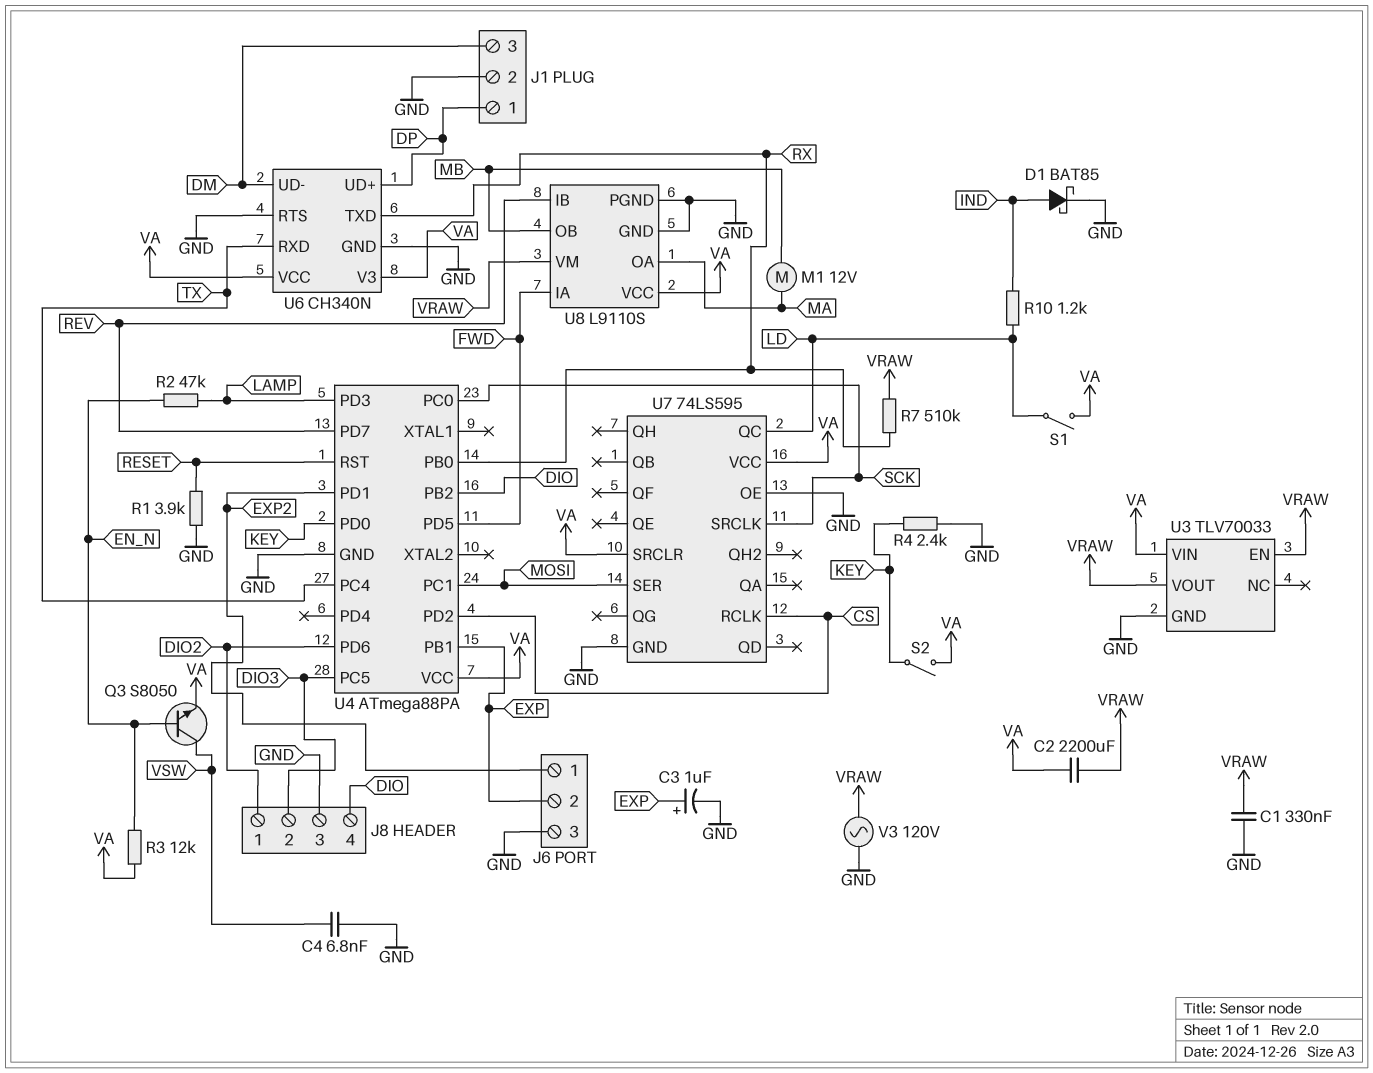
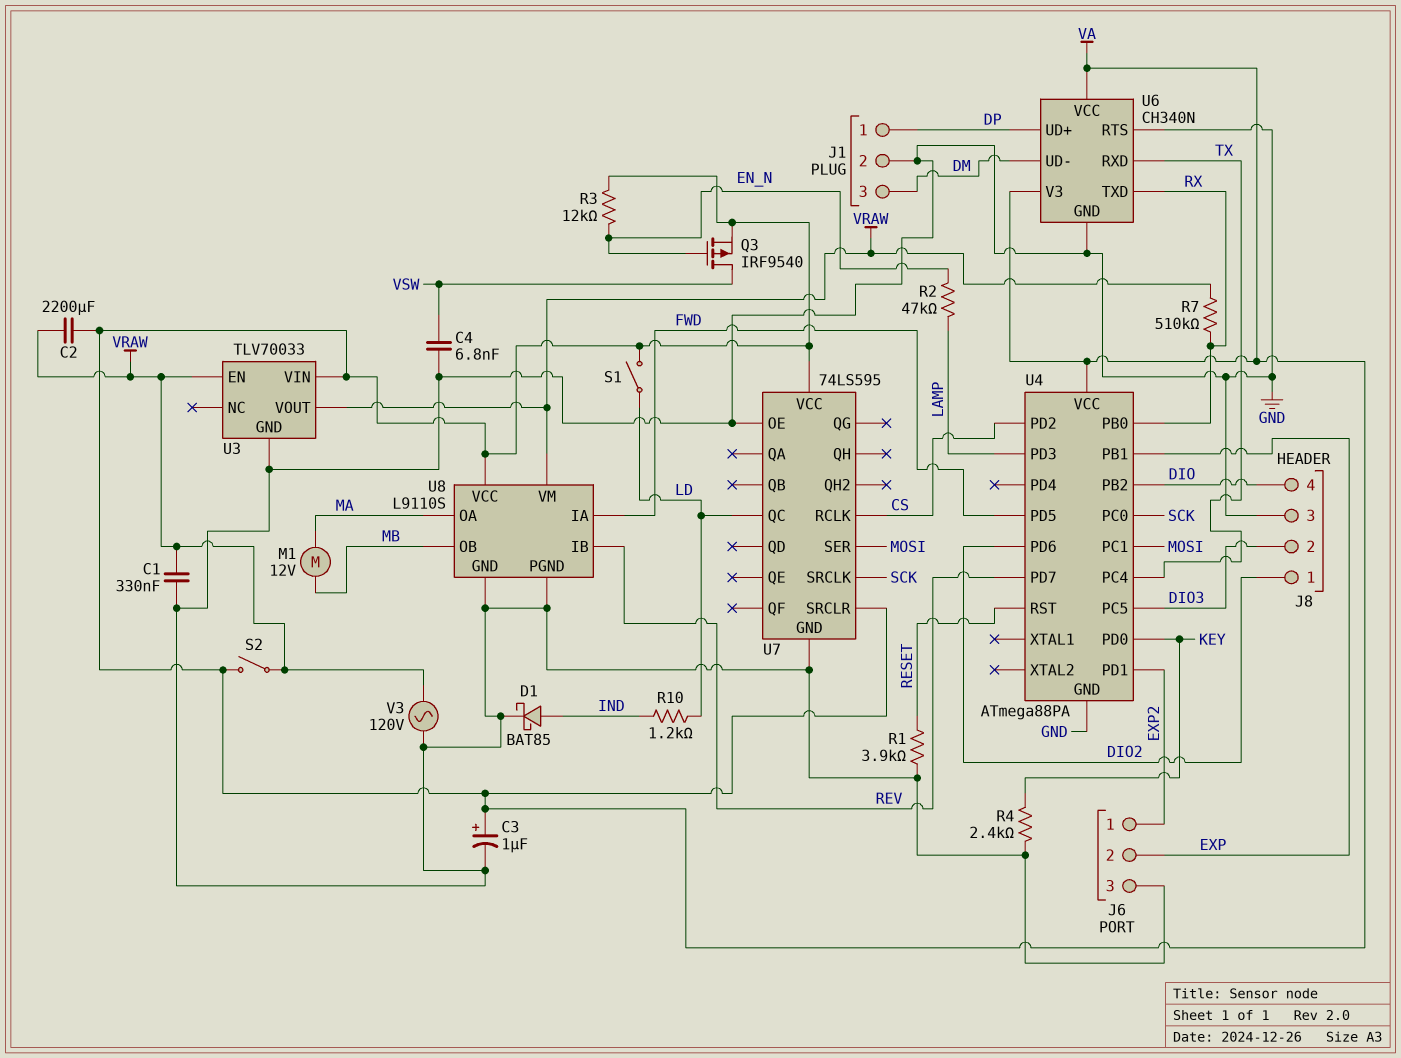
C3: 1uF (plus EXP, minus GND) -> 1uF (plus VA, minus GND)
Q3: NPN S8050 (B EN_N, C VSW, E VA) -> PMOS IRF9540 (G EN_N, D VSW, S VA)
S2: switch (KEY, VA) -> switch (VA, VRAW)

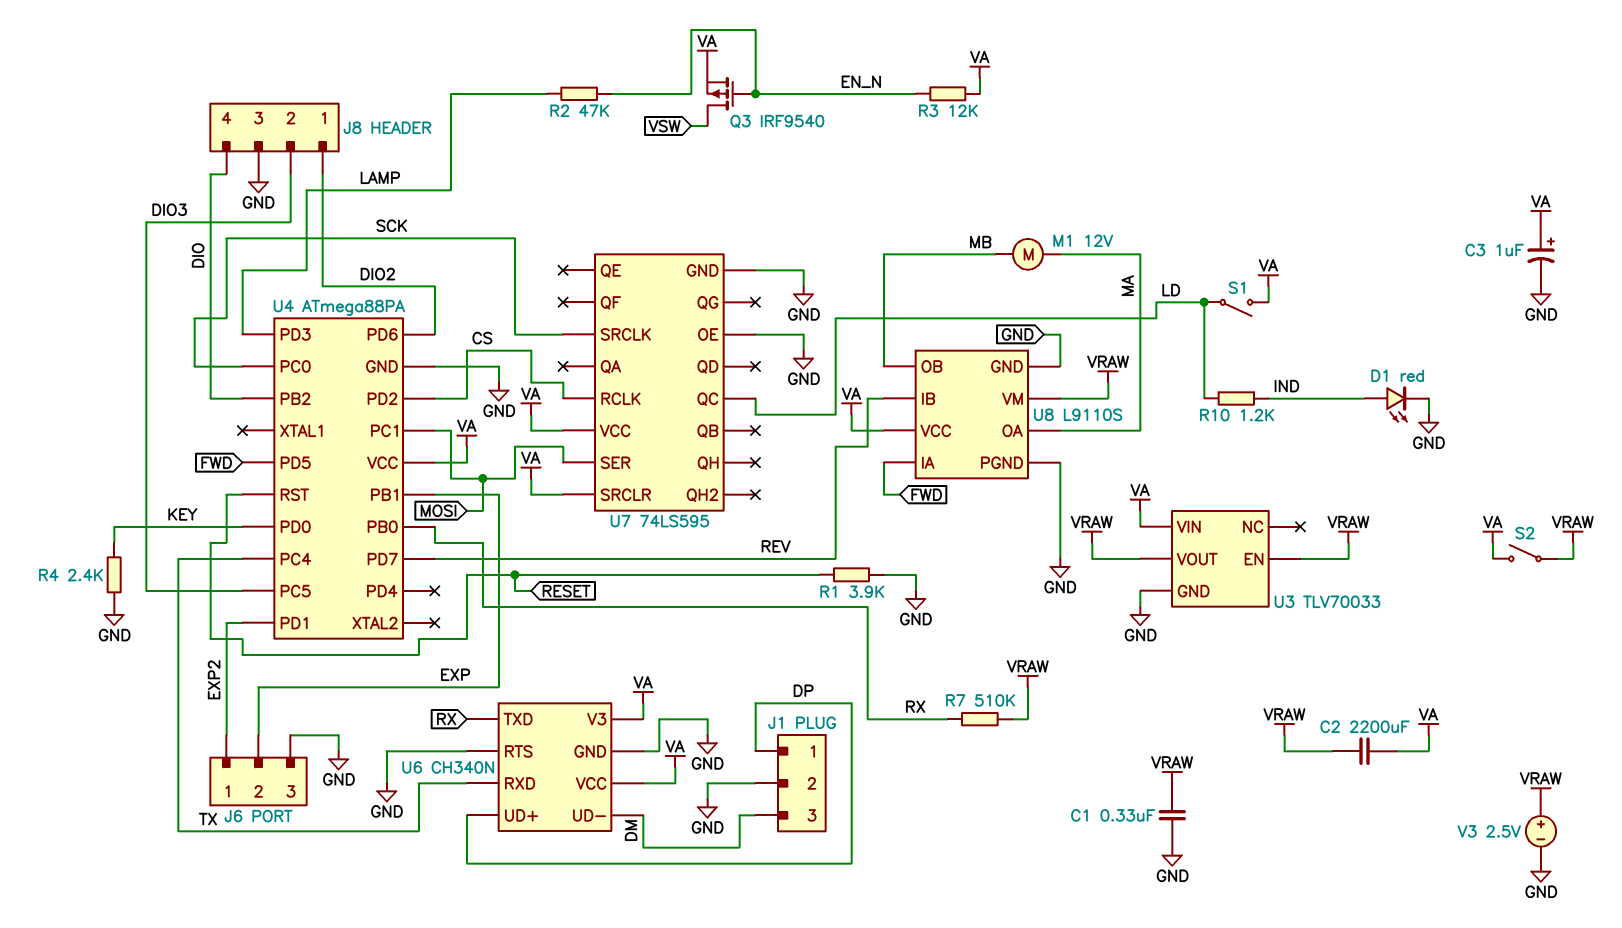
C4: 6.8nF (GND, VSW) -> none
D1: schottky BAT85 (A IND, K GND) -> LED red (A IND, K GND)
V3: AC 120V (GND, VRAW) -> 2.5V (plus VRAW, minus GND)

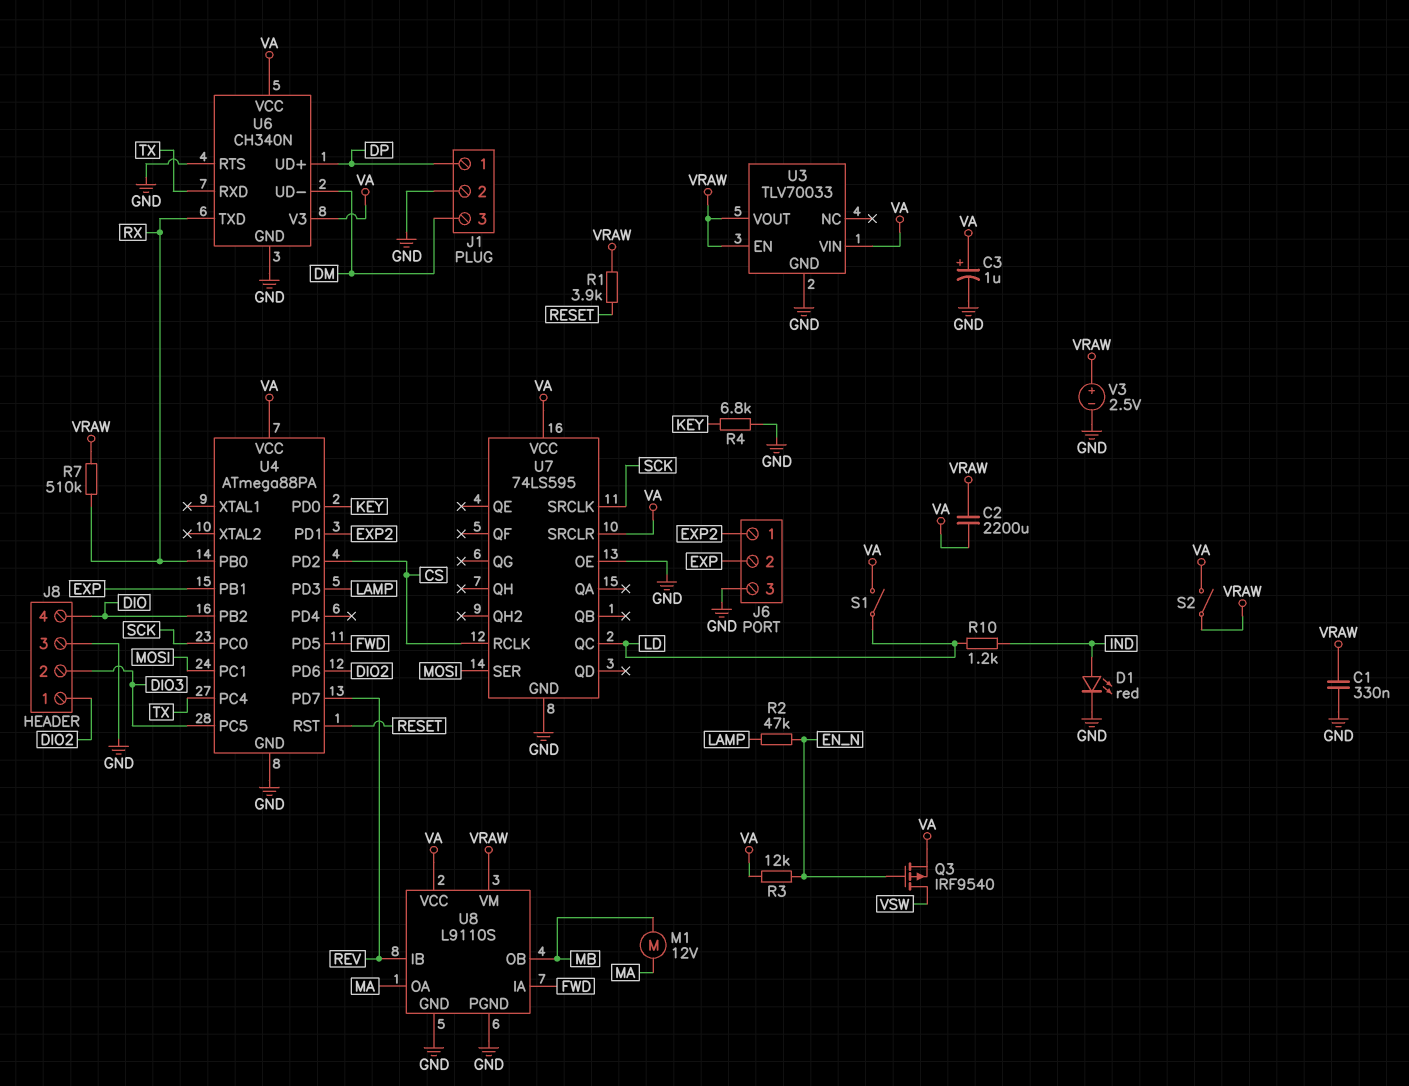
R1: 3.9k (GND, RESET) -> 3.9k (RESET, VRAW)
R4: 2.4k (GND, KEY) -> 6.8k (GND, KEY)

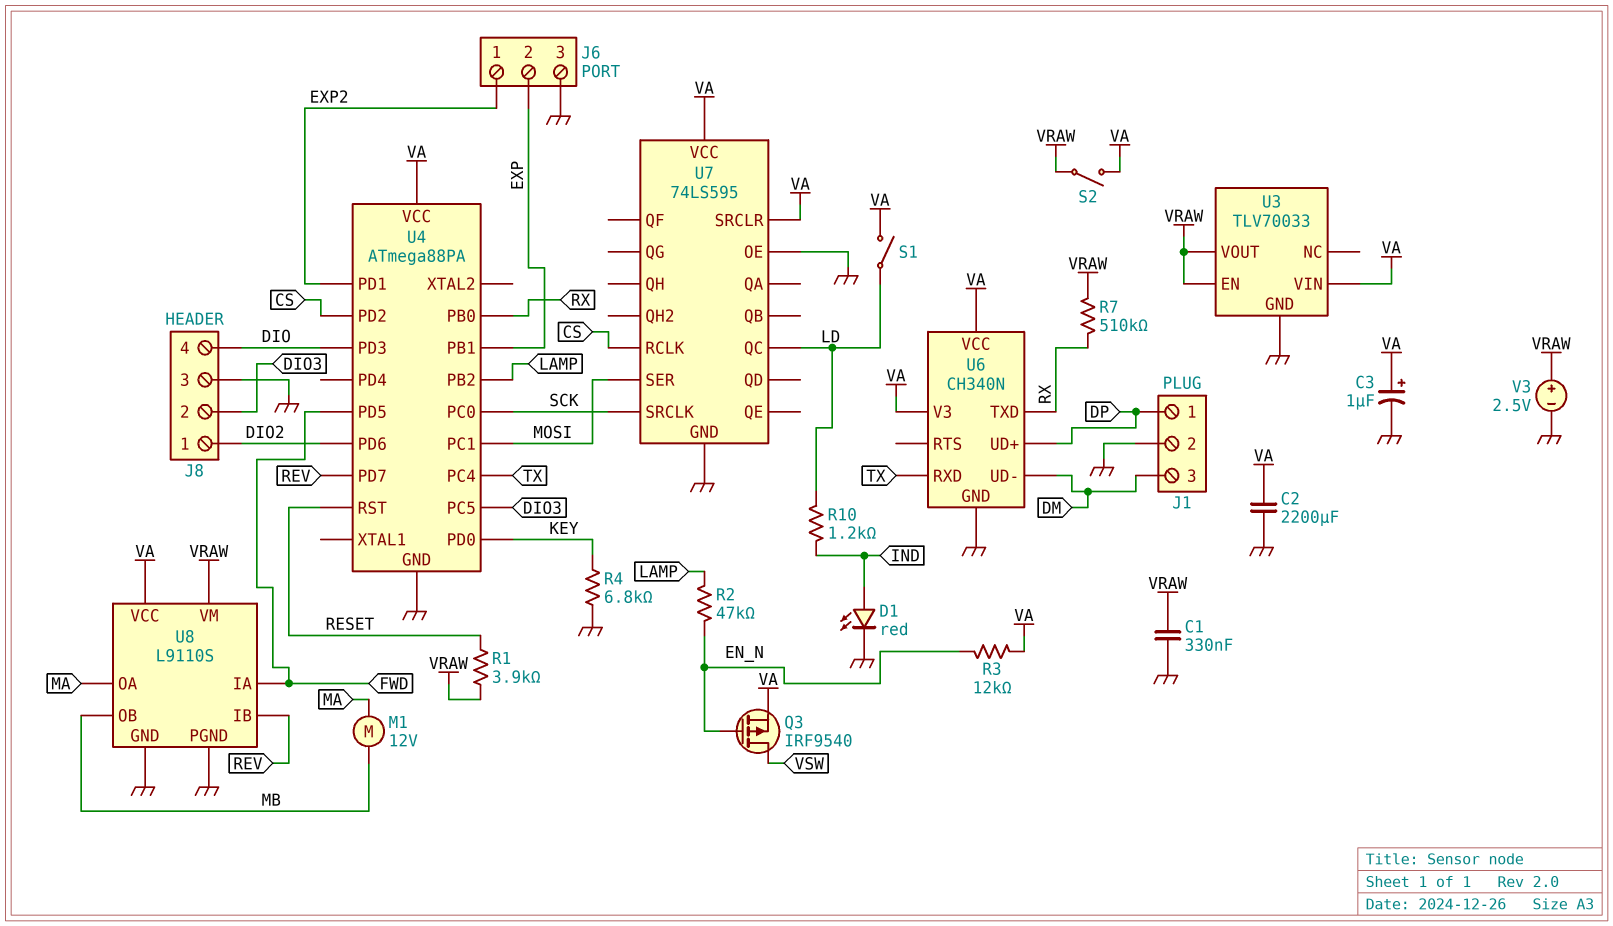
C2: 2200uF (VA, VRAW) -> 2200uF (GND, VA)
U4 pin PB2: DIO -> LAMP
U4 pin PD3: LAMP -> DIO
U6 pin RTS: GND -> none

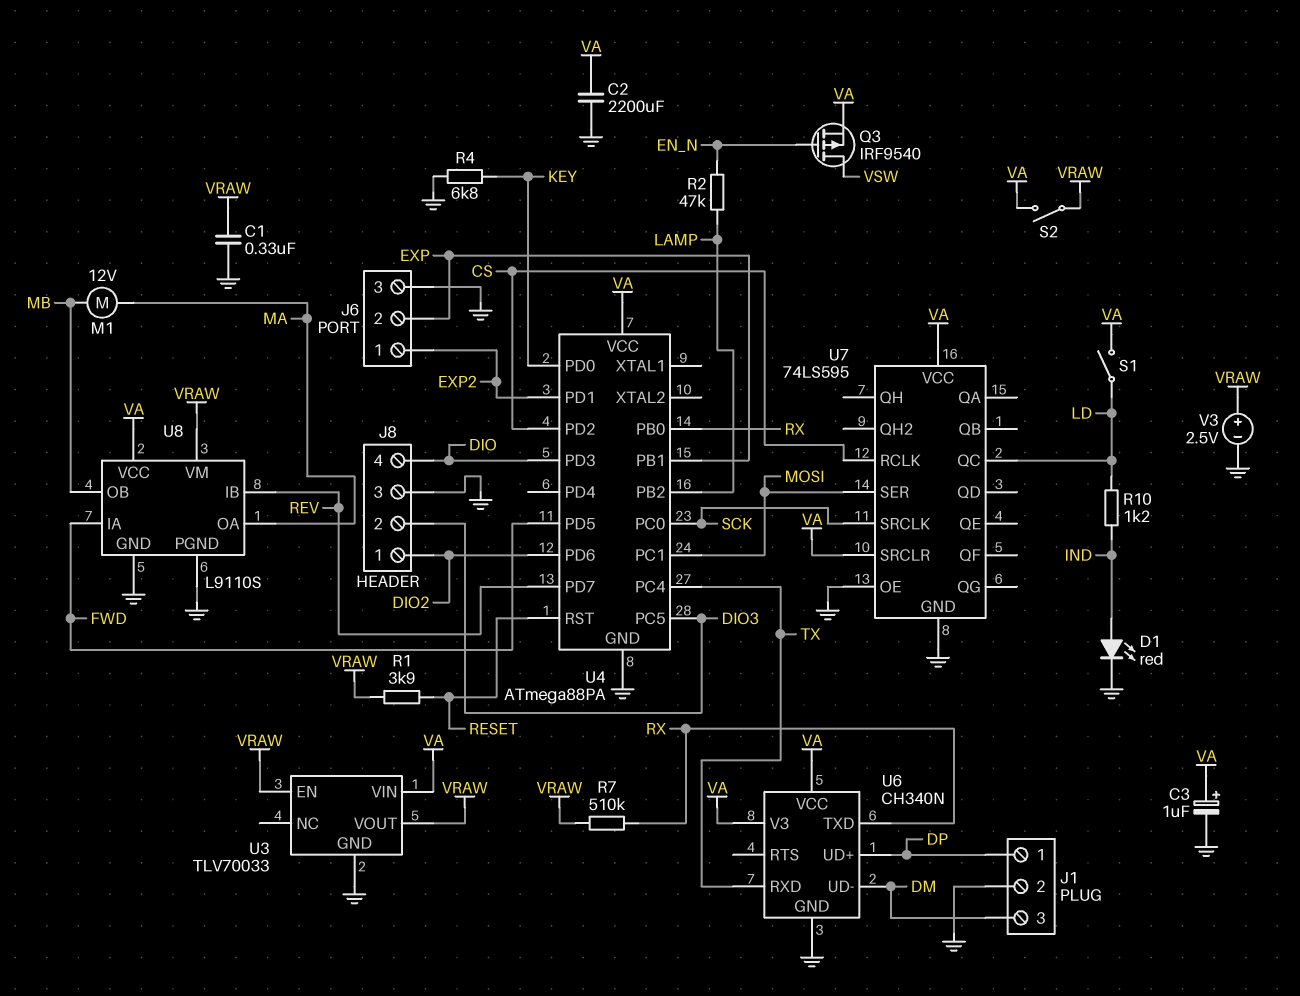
R3: 12k (EN_N, VA) -> none

